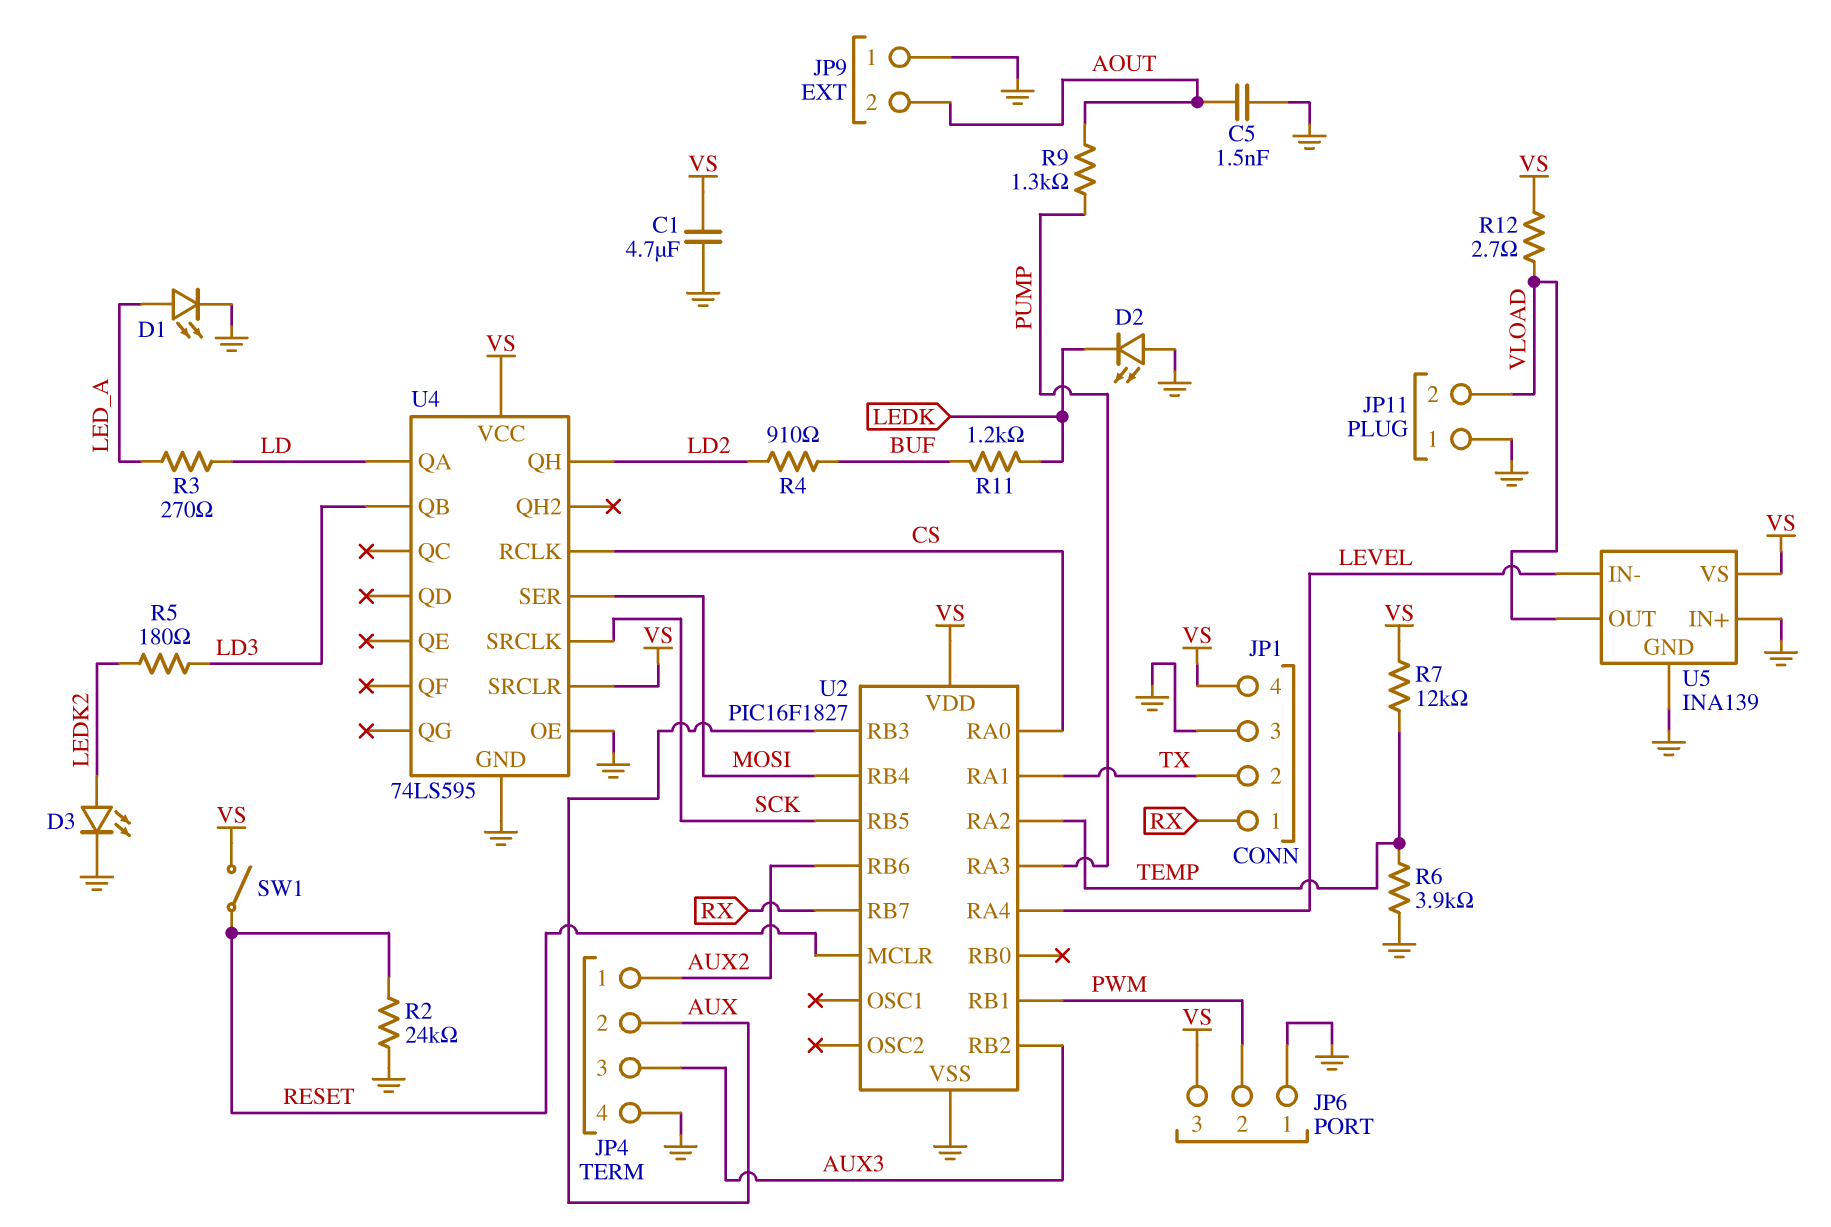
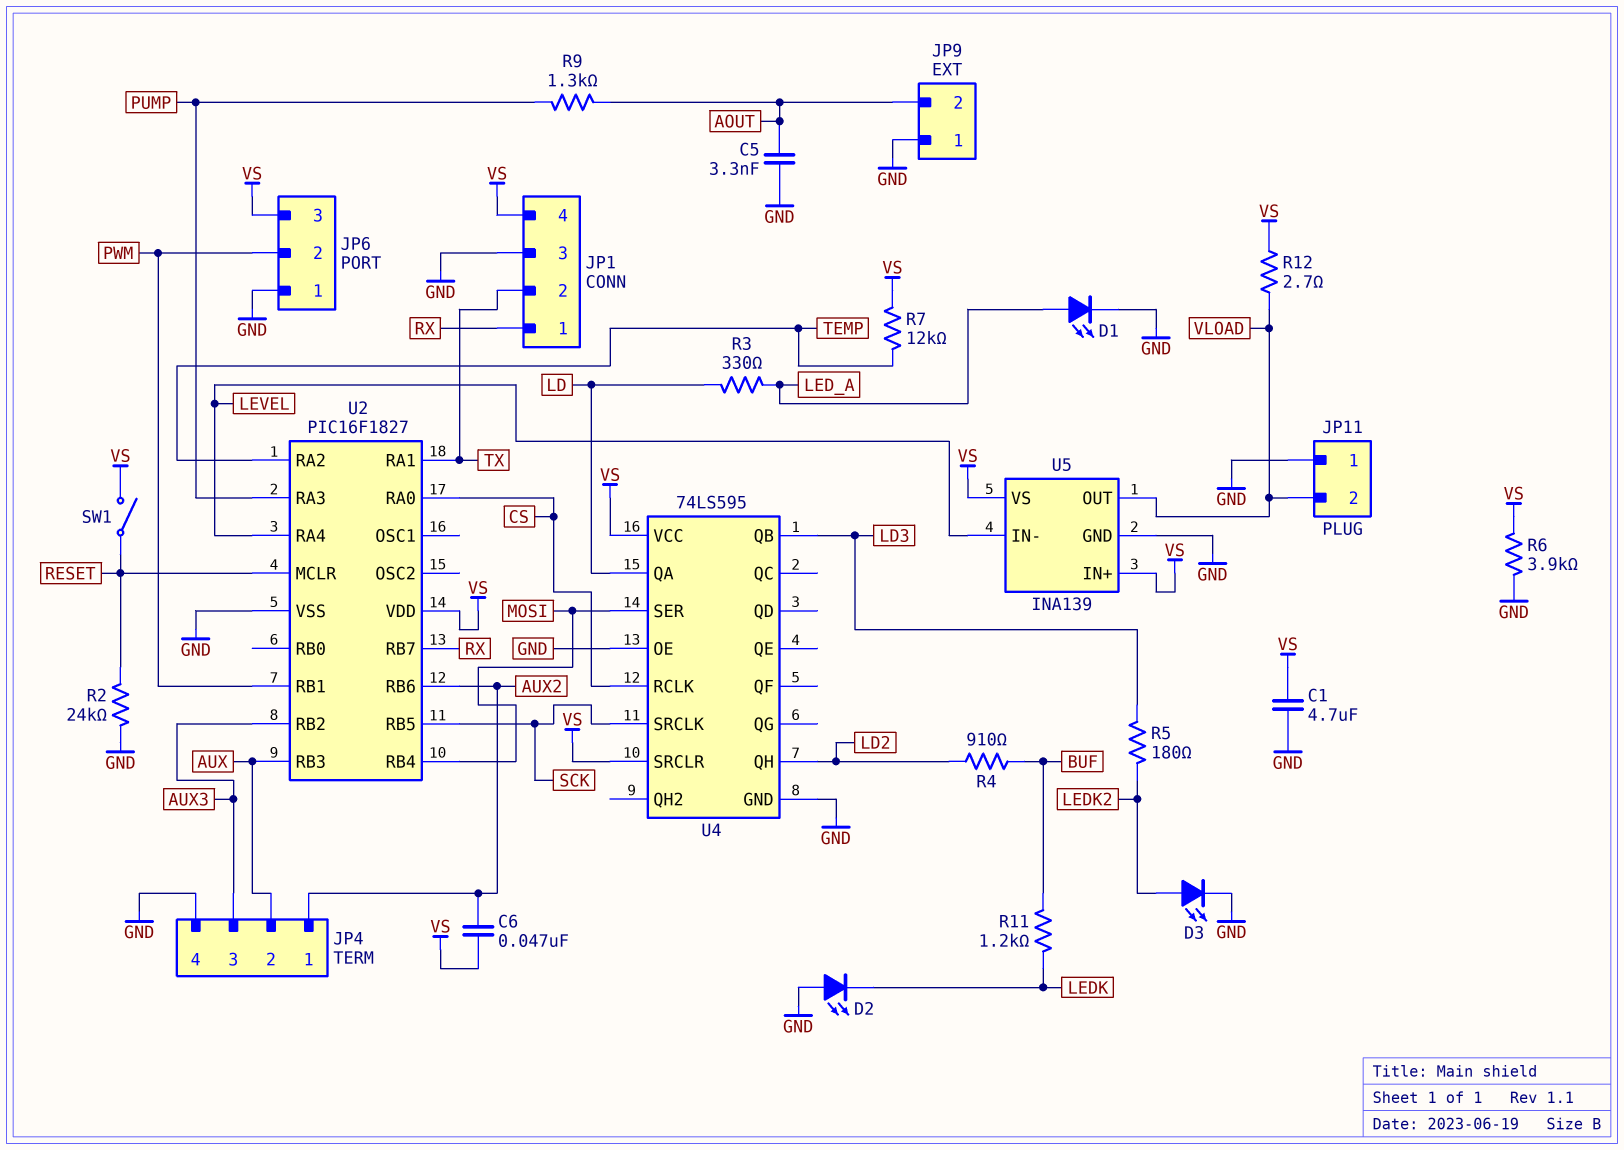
C5: 1.5nF (AOUT, GND) -> 3.3nF (AOUT, GND)
C6: none -> 47nF (AUX2, VS)
R3: 270 (LD, LED_A) -> 330 (LD, LED_A)
R6: 3.9k (GND, TEMP) -> 3.9k (GND, VS)
U5 pin IN+: GND -> VS

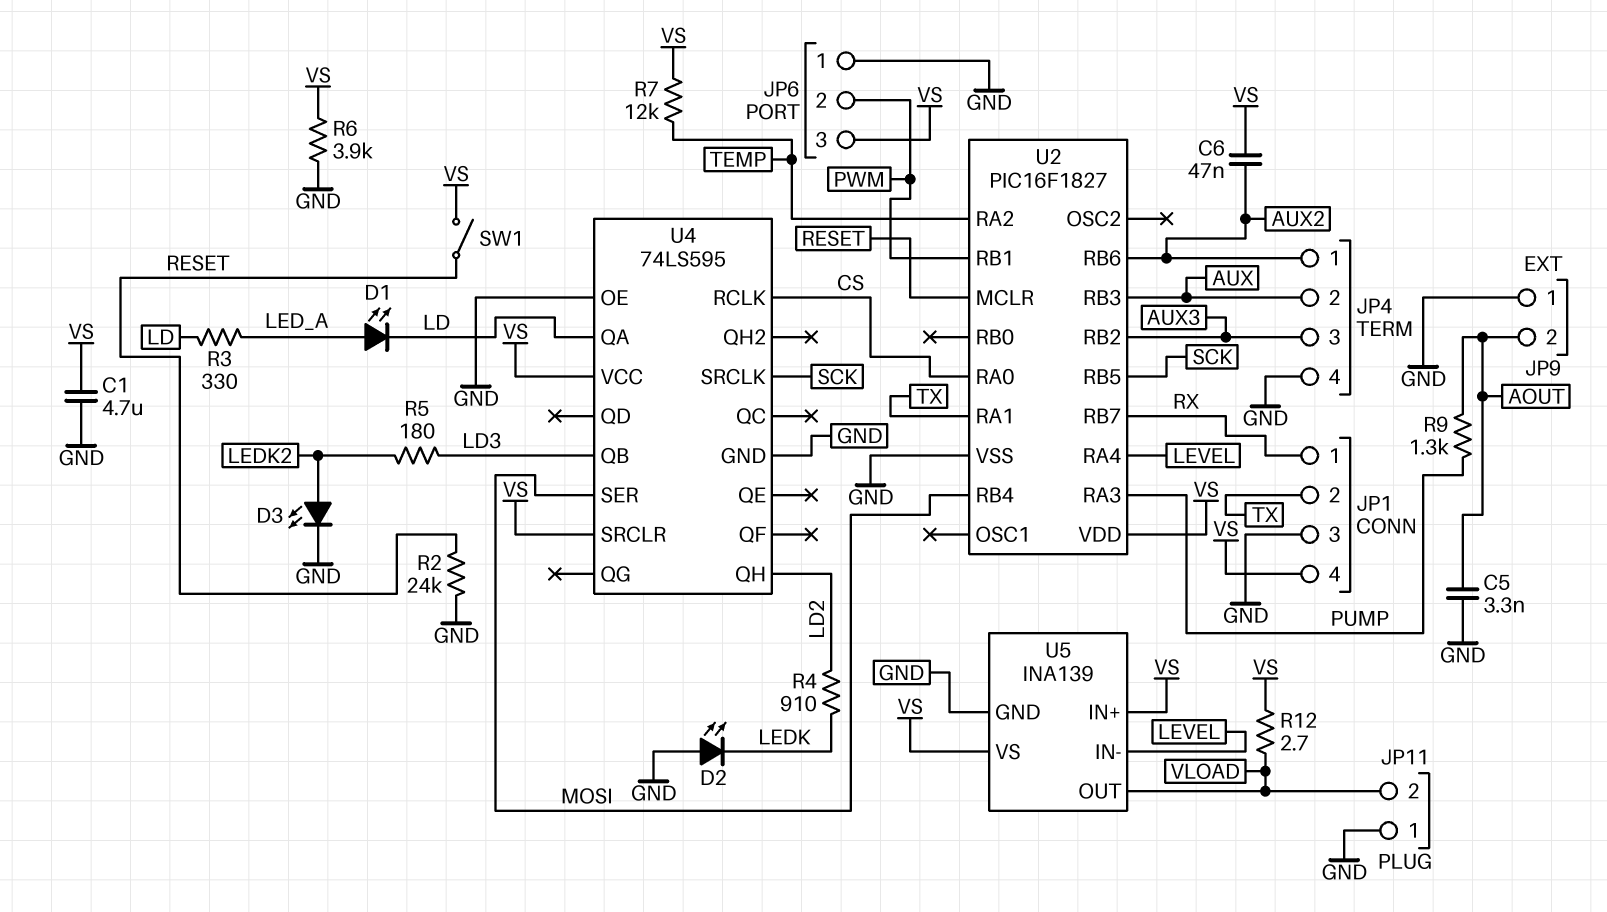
D1: LED (A LED_A, K GND) -> LED (A LED_A, K LD)
R4: 910 (BUF, LD2) -> 910 (LD2, LEDK)
R11: 1.2k (BUF, LEDK) -> none

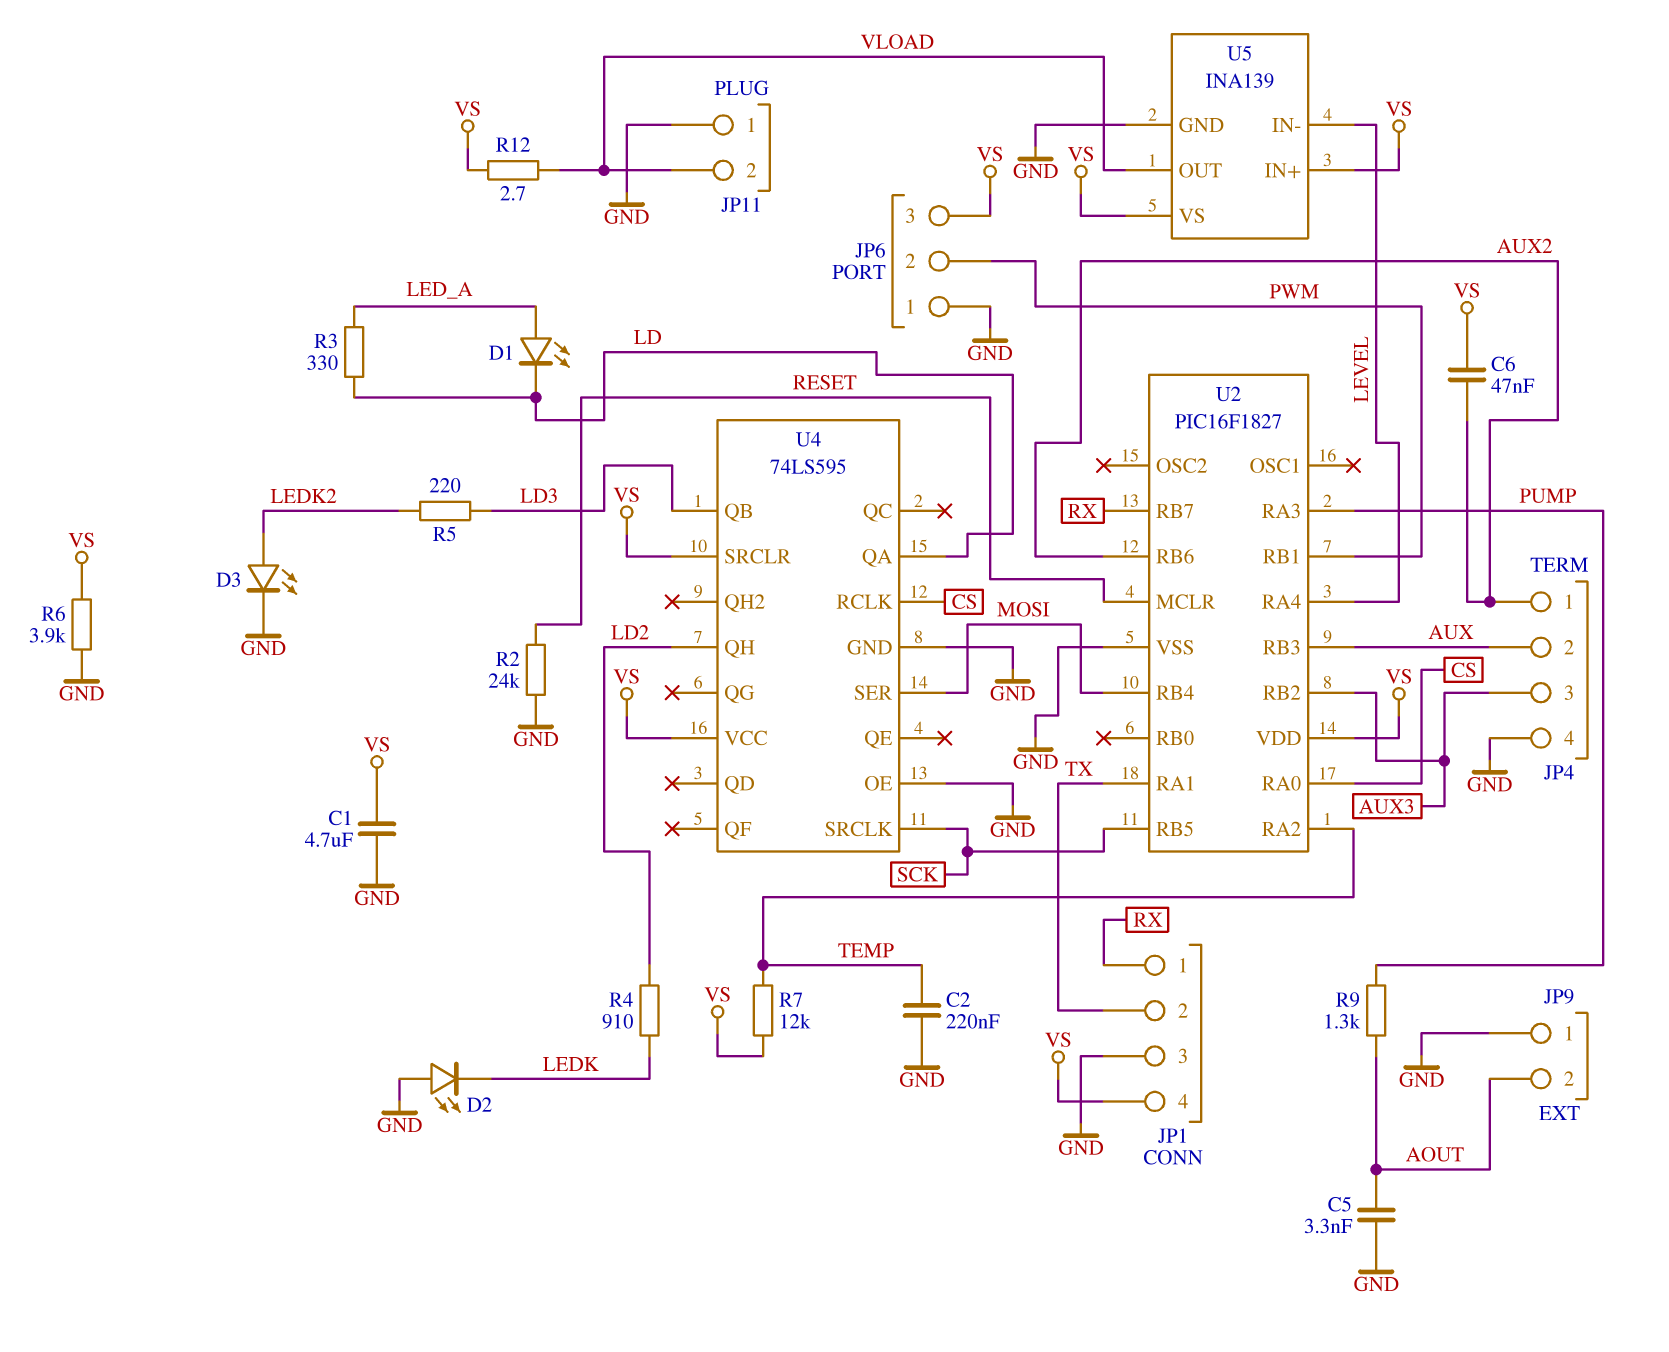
C2: none -> 220nF (GND, TEMP)
R5: 180 (LD3, LEDK2) -> 220 (LD3, LEDK2)
SW1: switch (RESET, VS) -> none

